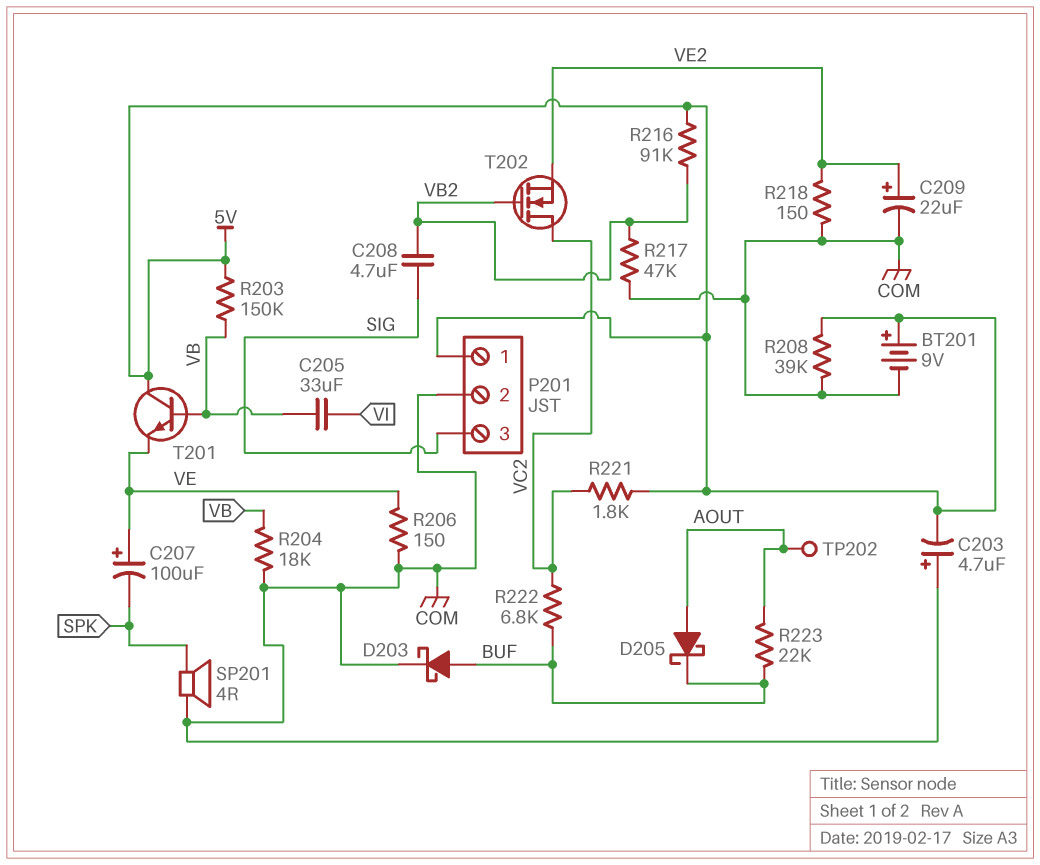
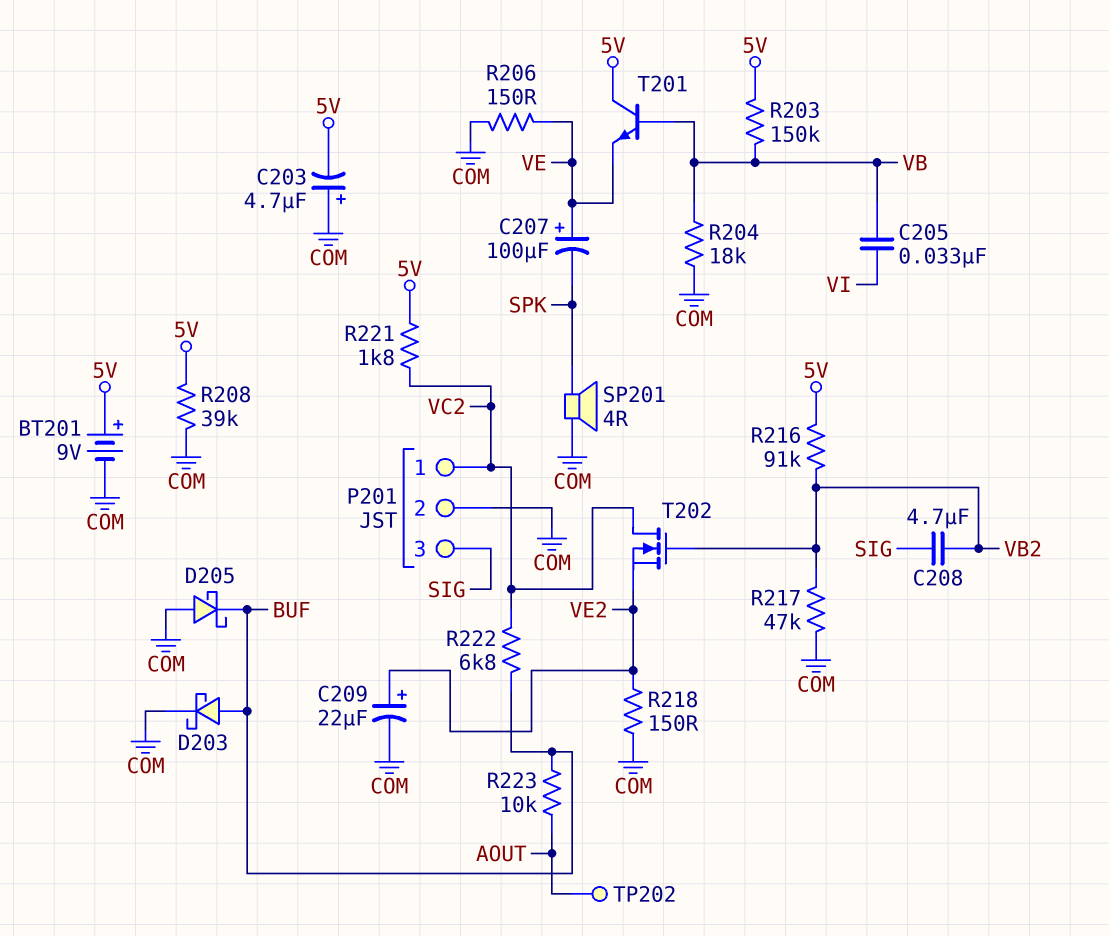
C205: 33uF (VB, VI) -> 33nF (VB, VI)
D205: schottky (A AOUT, K BUF) -> schottky (A COM, K BUF)
P201 pin 1: 5V -> VC2
R223: 22k (AOUT, BUF) -> 10k (AOUT, BUF)

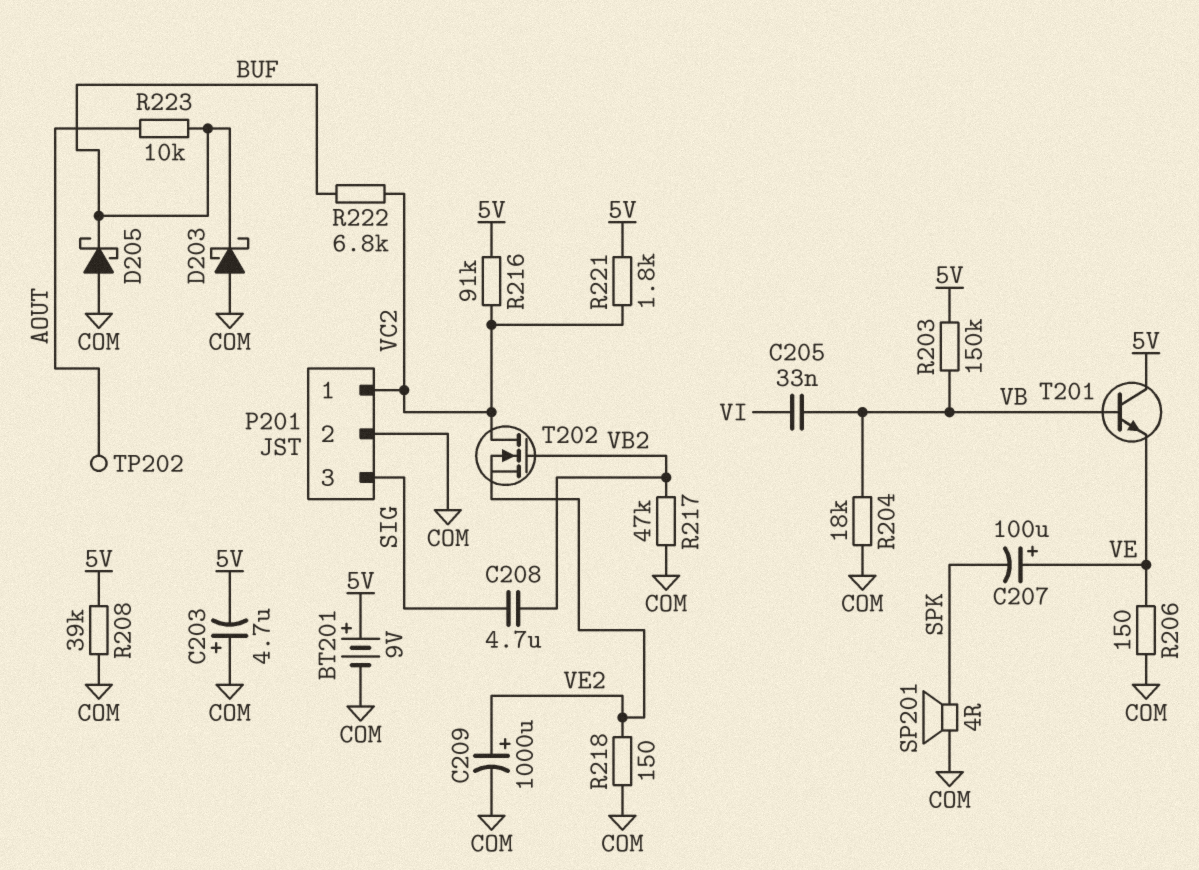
C209: 22uF (plus VE2, minus COM) -> 1000uF (plus VE2, minus COM)
D203: schottky (A BUF, K COM) -> schottky (A COM, K BUF)
R216: 91k (5V, VB2) -> 91k (5V, VC2)

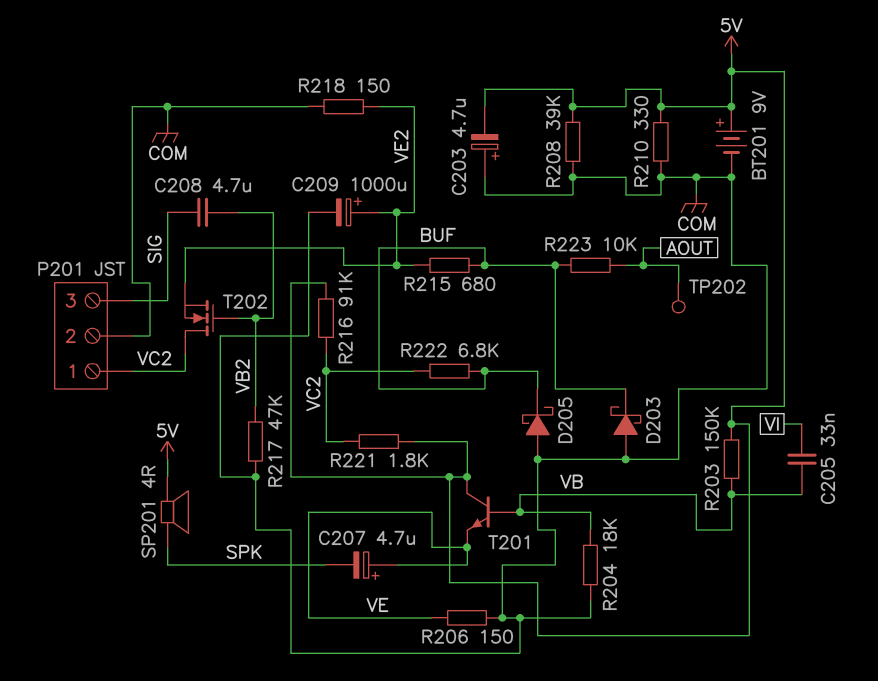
C207: 100uF (plus VE, minus SPK) -> 4.7uF (plus VE, minus SPK)
R210: none -> 330 (5V, COM)
R215: none -> 680 (BUF, VE2)
SP201: speaker 4R (COM, SPK) -> speaker 4R (5V, SPK)

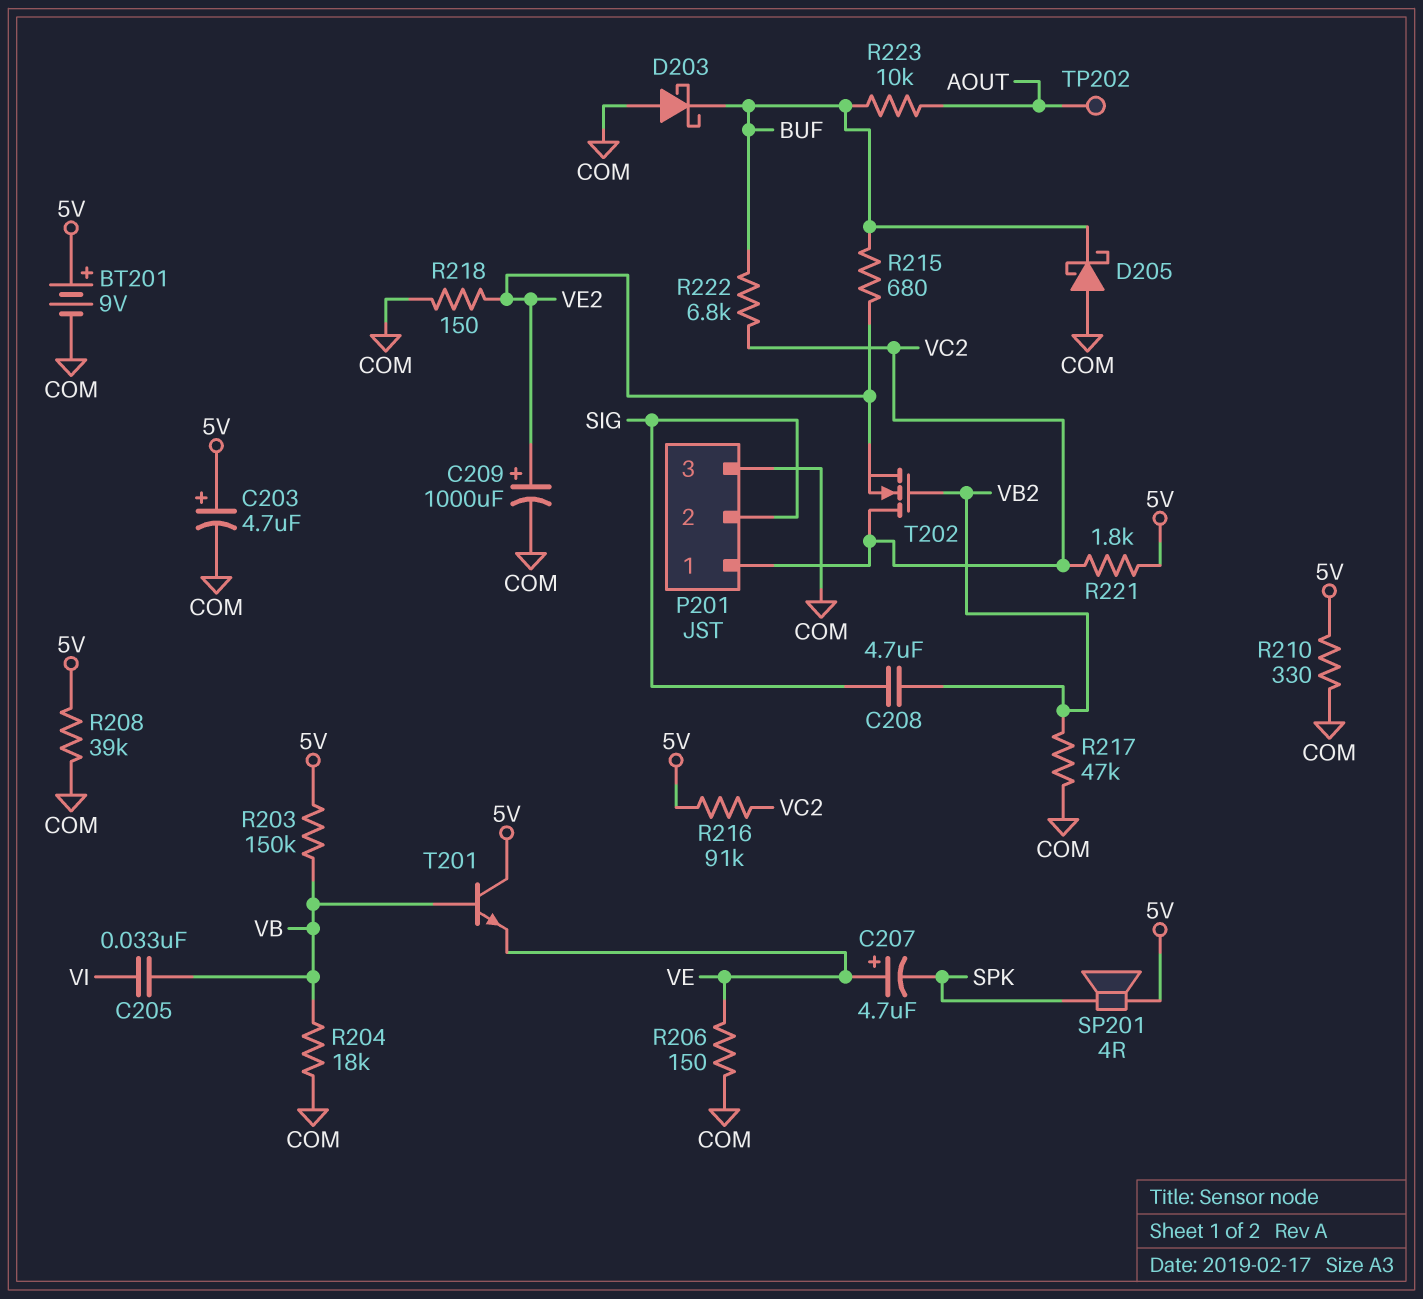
C203: 4.7uF (plus COM, minus 5V) -> 4.7uF (plus 5V, minus COM)
P201 pin 2: COM -> SIG
P201 pin 3: SIG -> COM

